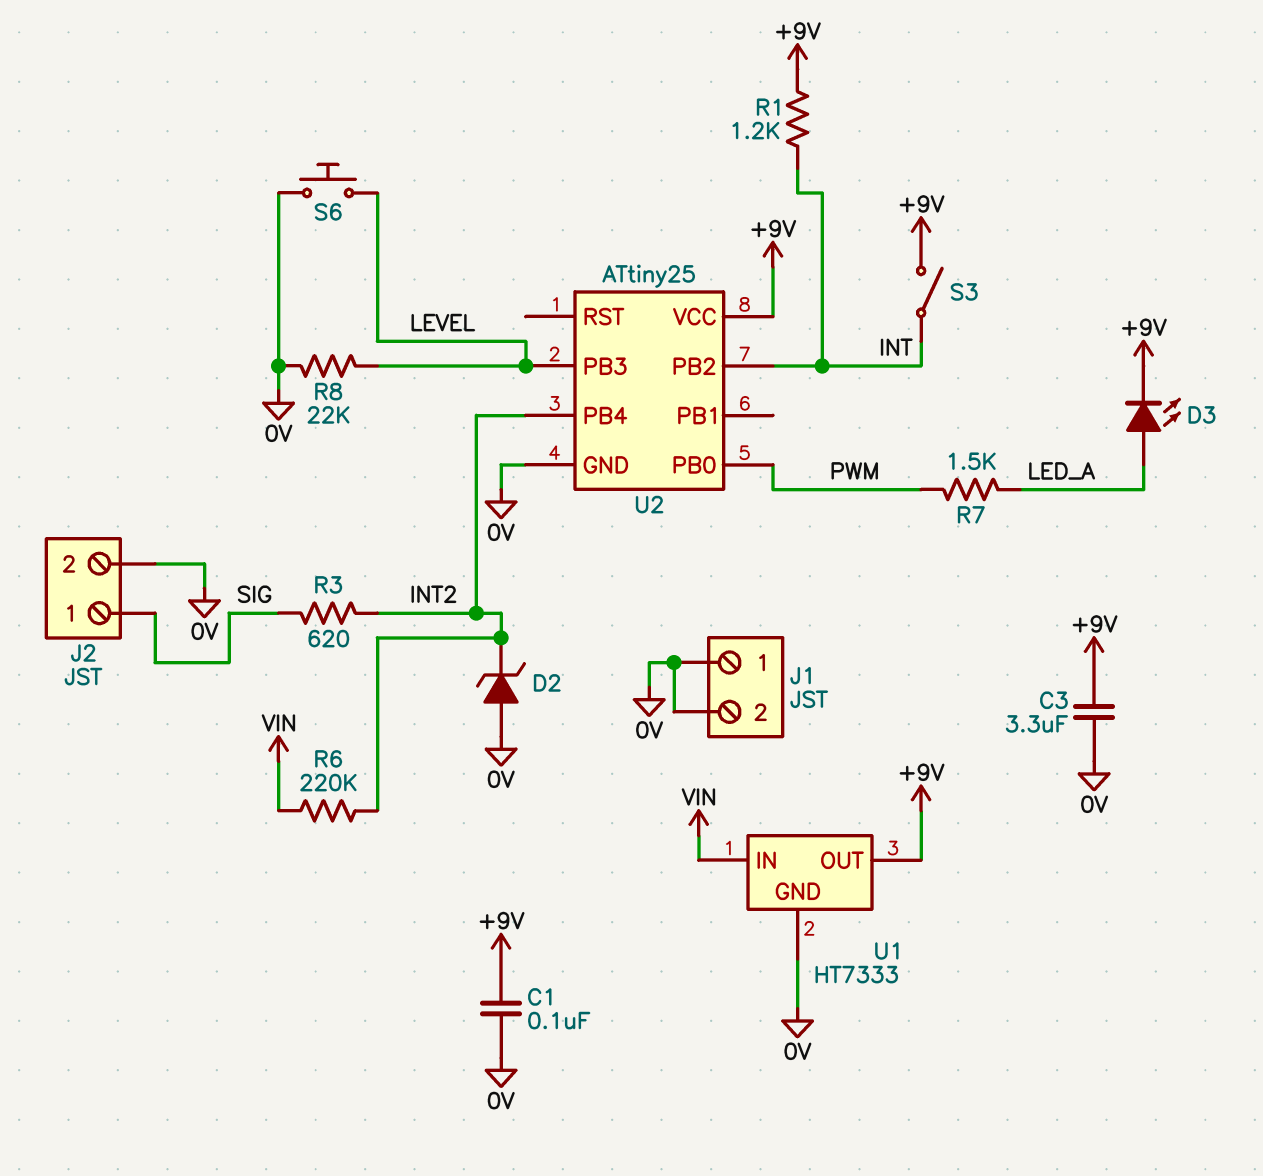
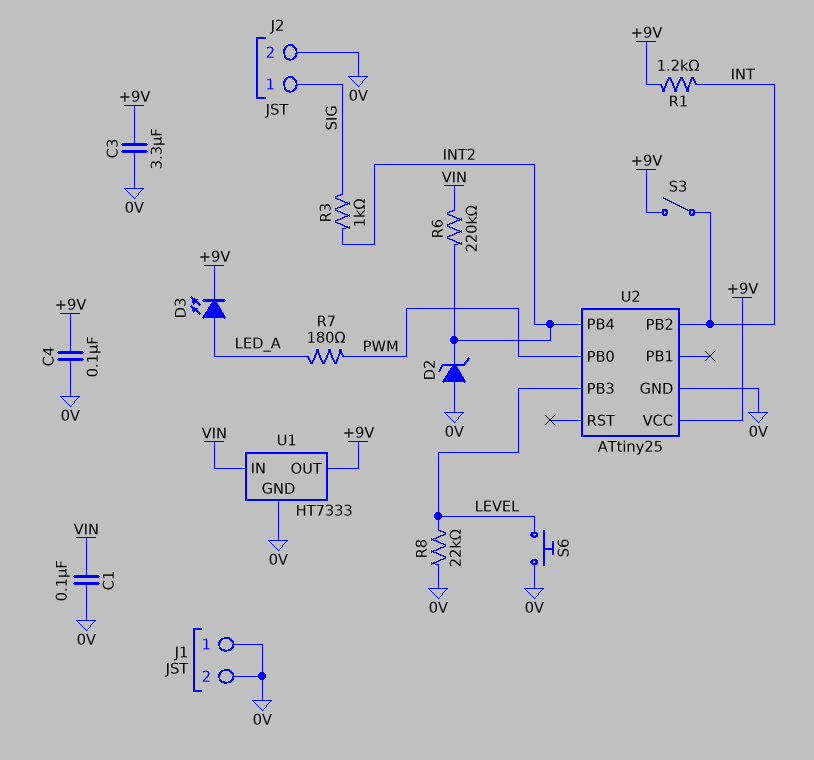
C1: 100nF (+9V, 0V) -> 100nF (0V, VIN)
C4: none -> 100nF (+9V, 0V)
R3: 620 (INT2, SIG) -> 1k (INT2, SIG)
R7: 1.5k (LED_A, PWM) -> 180 (LED_A, PWM)

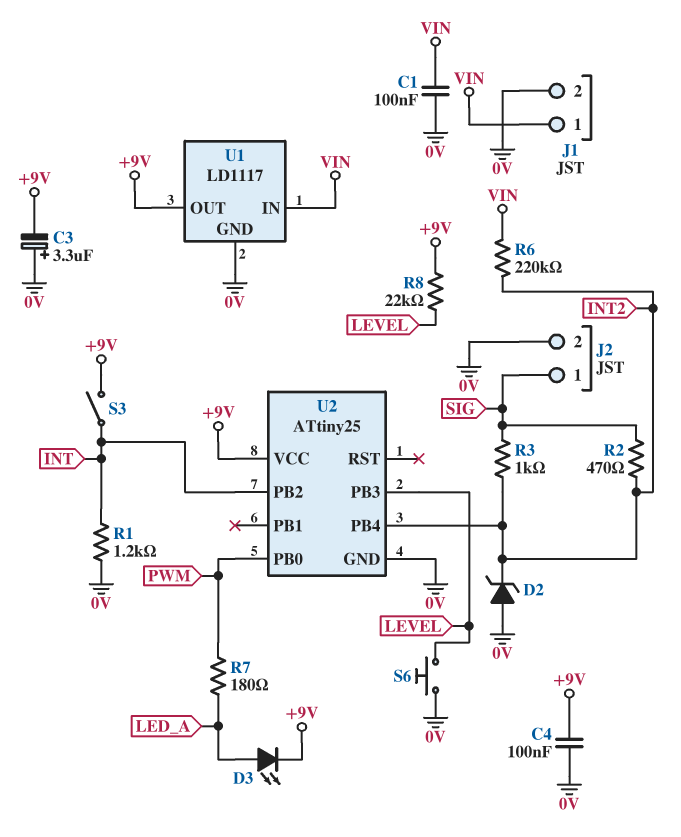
C3: 3.3uF (+9V, 0V) -> 3.3uF (plus 0V, minus +9V)
J1 pin 1: 0V -> VIN
R1: 1.2k (+9V, INT) -> 1.2k (0V, INT)
R2: none -> 470 (INT2, SIG)
R8: 22k (0V, LEVEL) -> 22k (+9V, LEVEL)
U1: HT7333 -> LD1117

